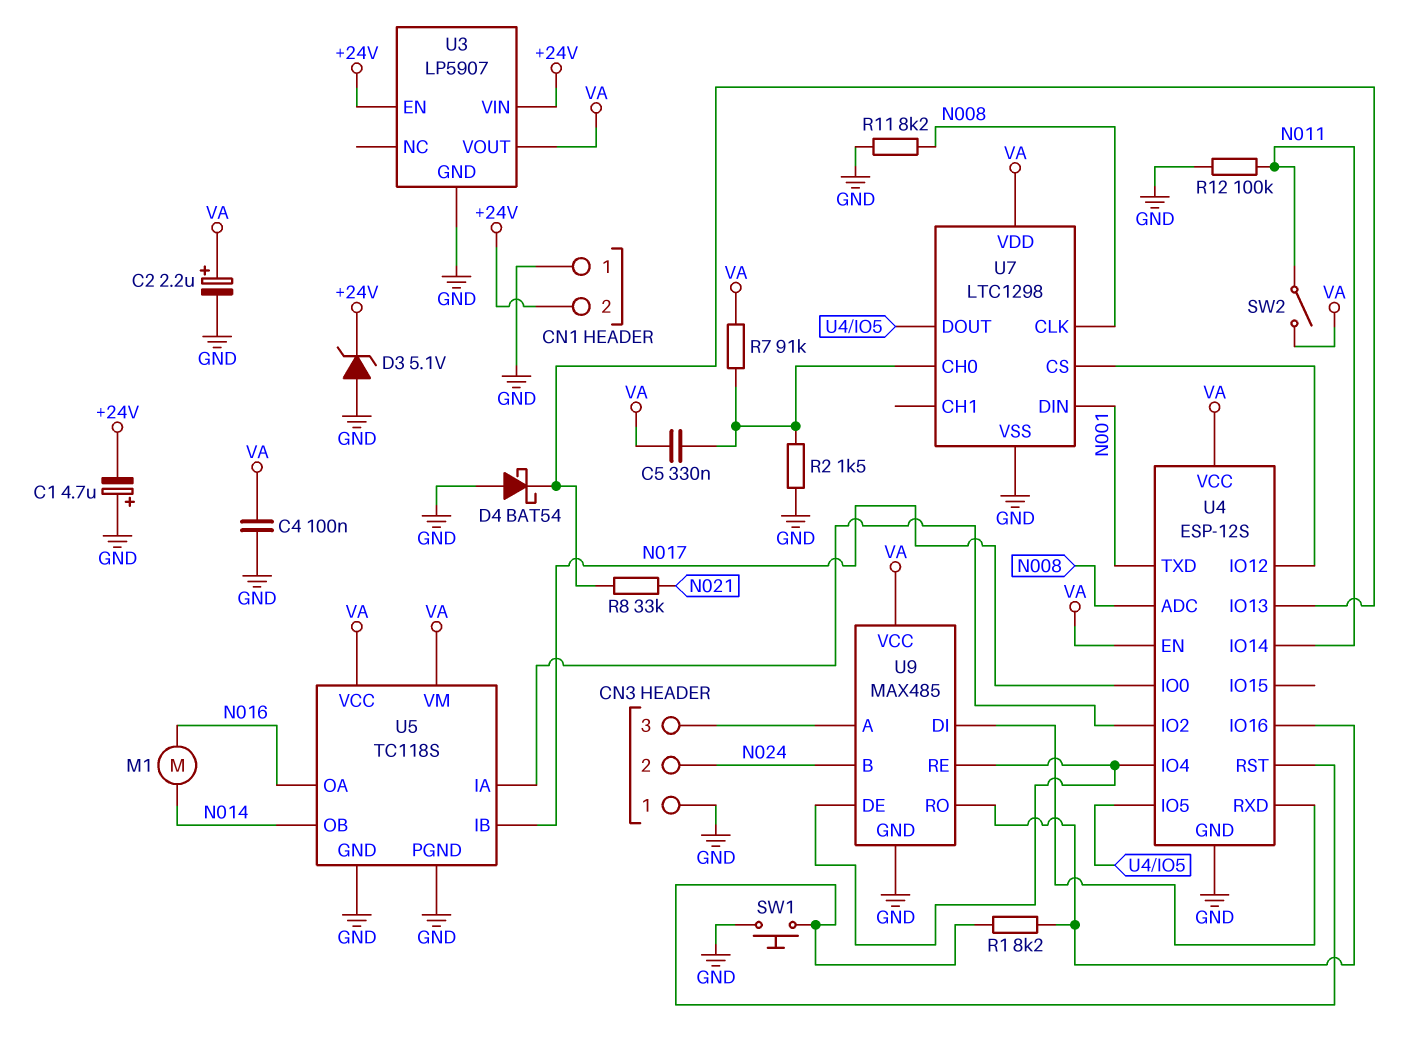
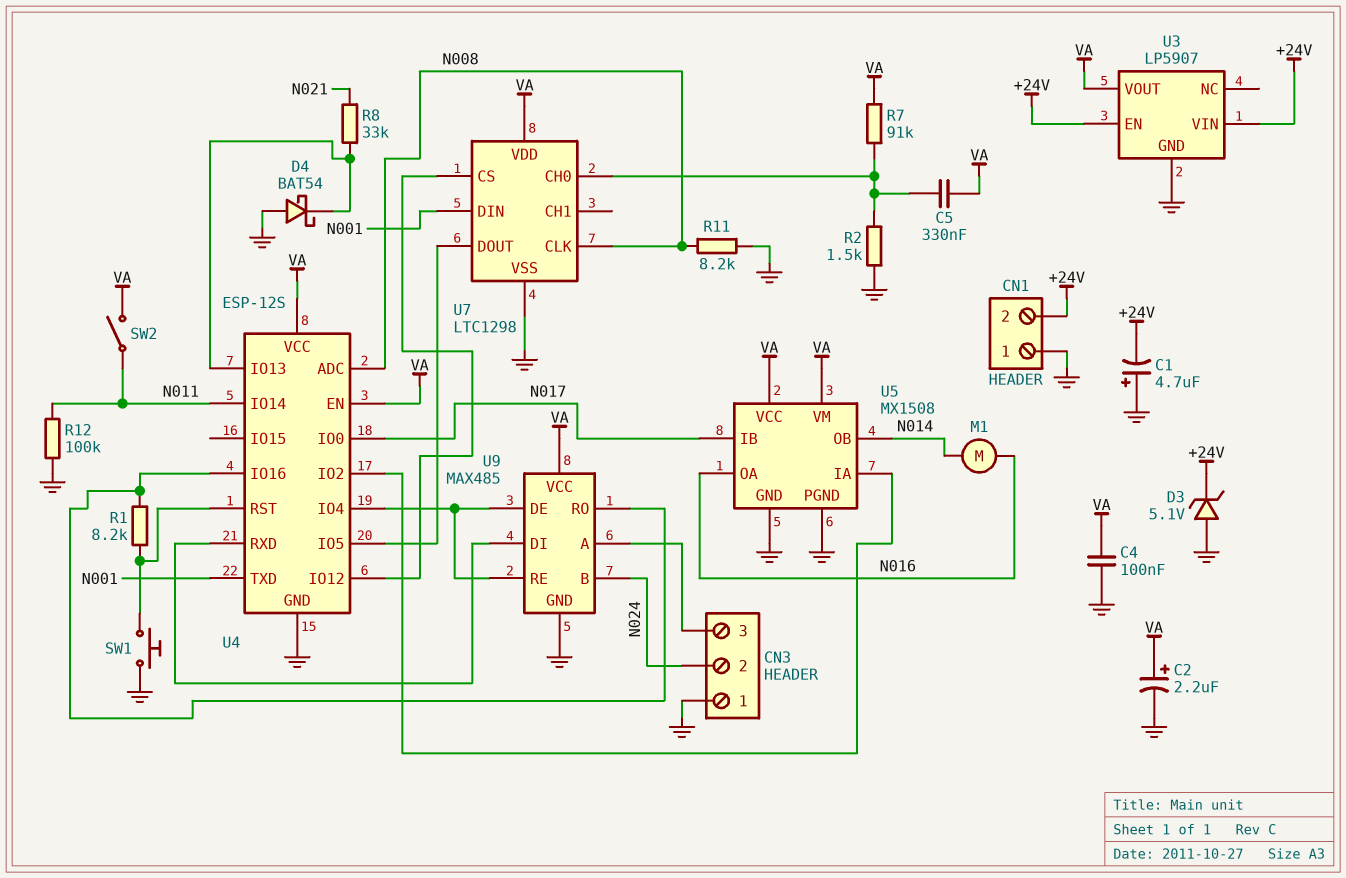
U5: TC118S -> MX1508

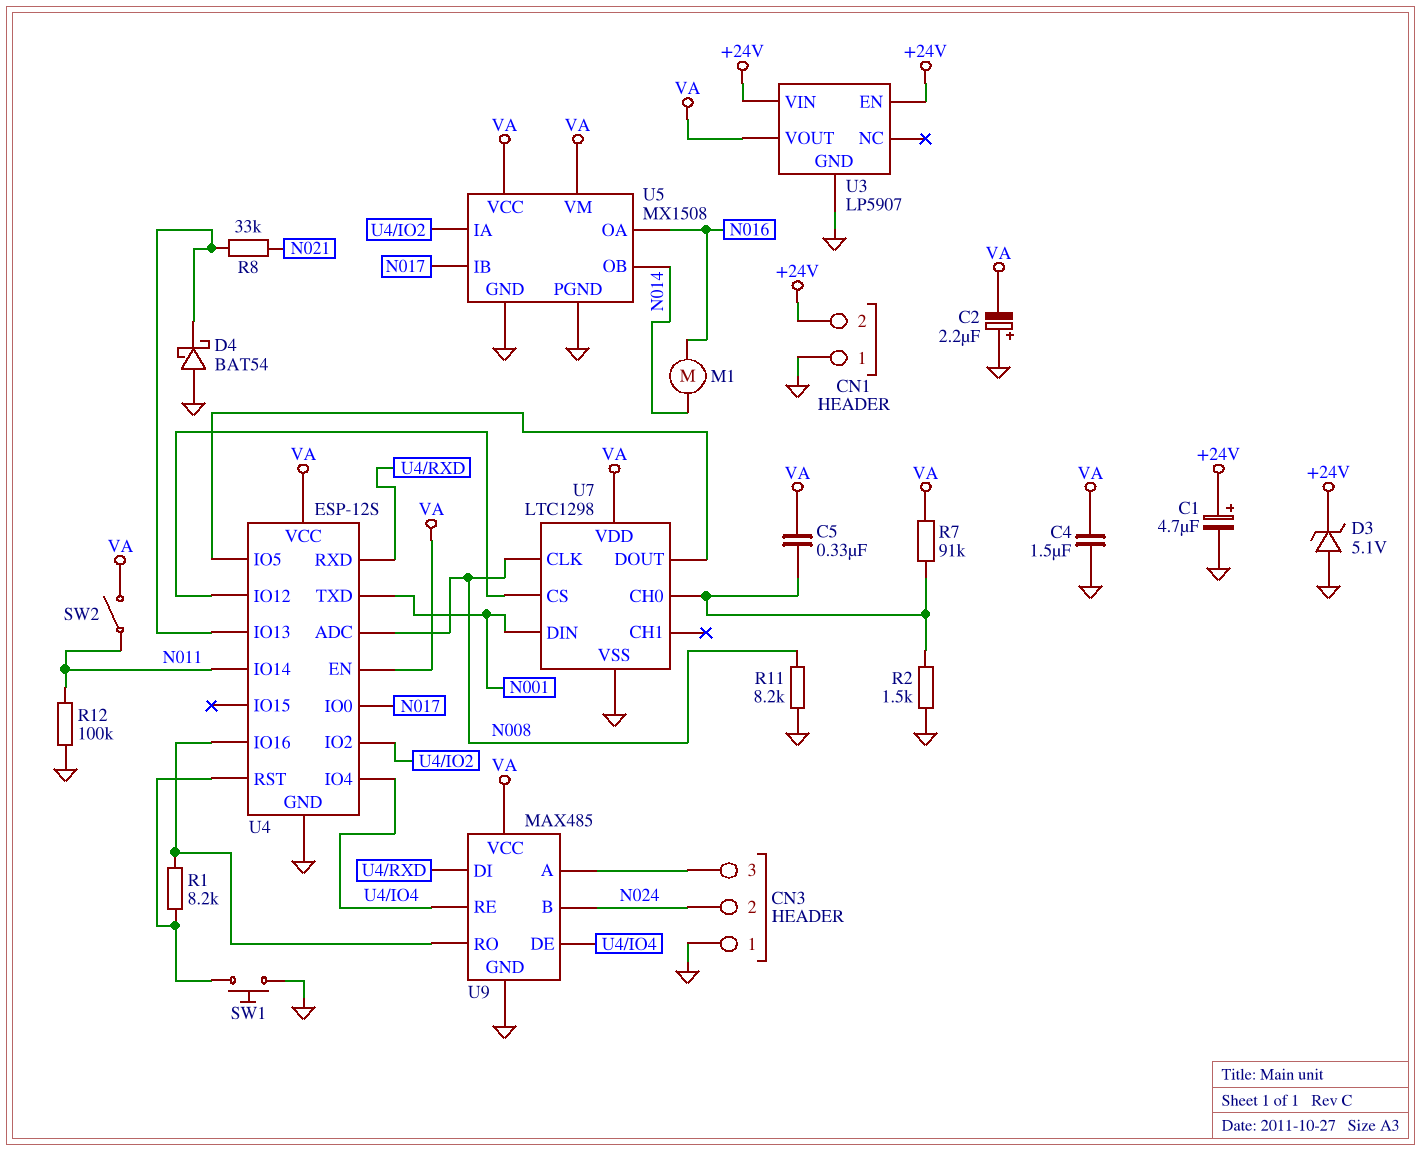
C1: 4.7uF (plus GND, minus +24V) -> 4.7uF (plus +24V, minus GND)
C2: 2.2uF (plus VA, minus GND) -> 2.2uF (plus GND, minus VA)
C4: 100nF (GND, VA) -> 1.5uF (GND, VA)

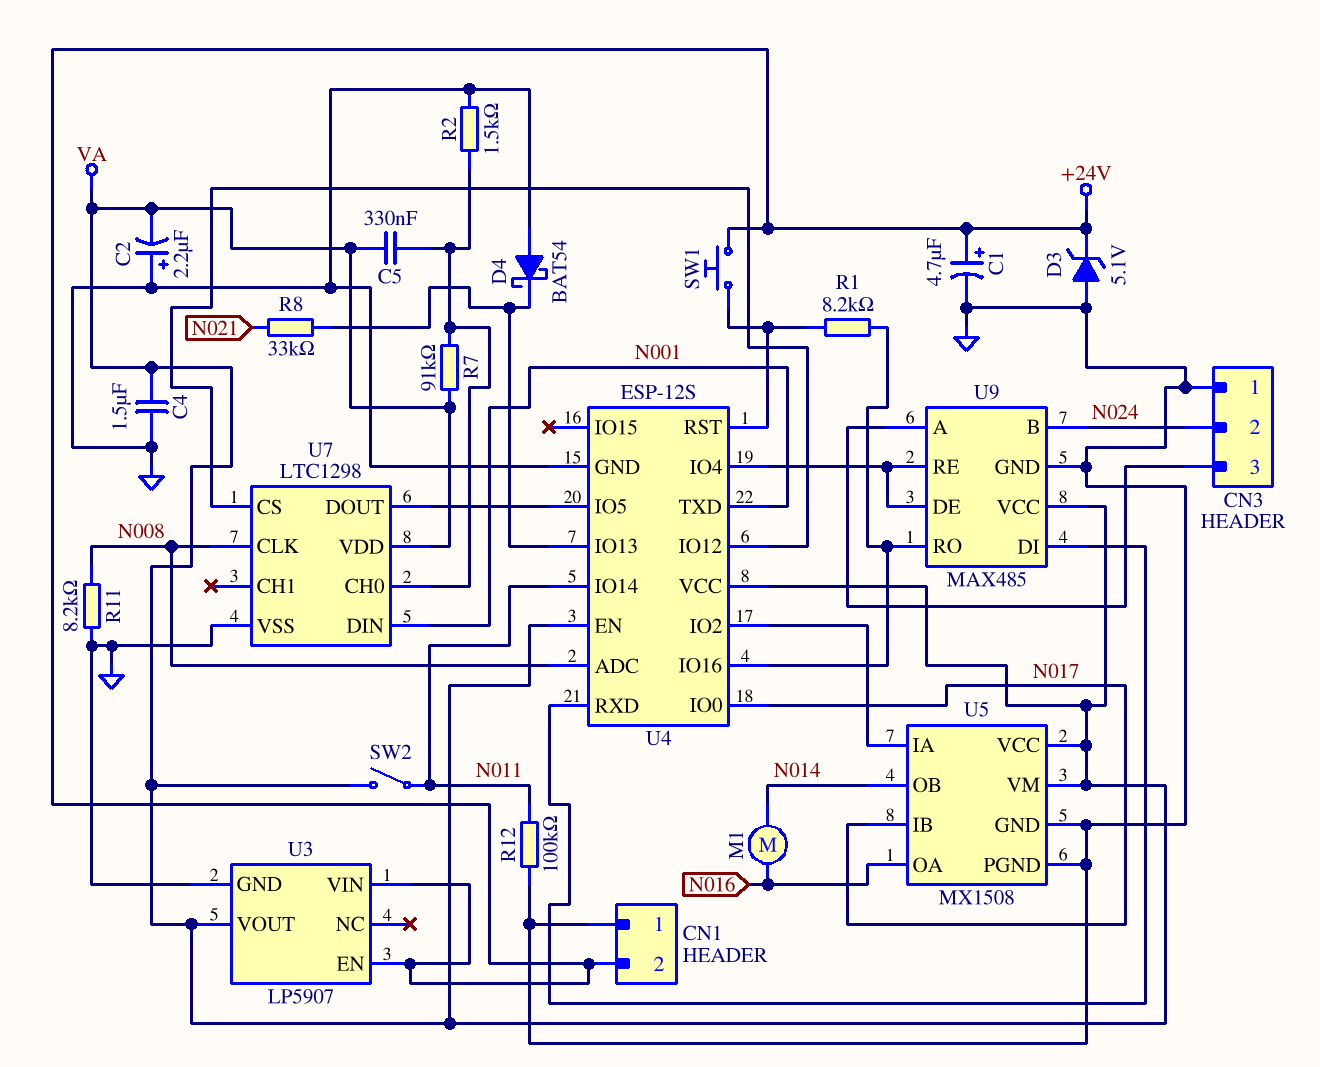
SW1: button (GND, U4/RST) -> button (+24V, U4/RST)

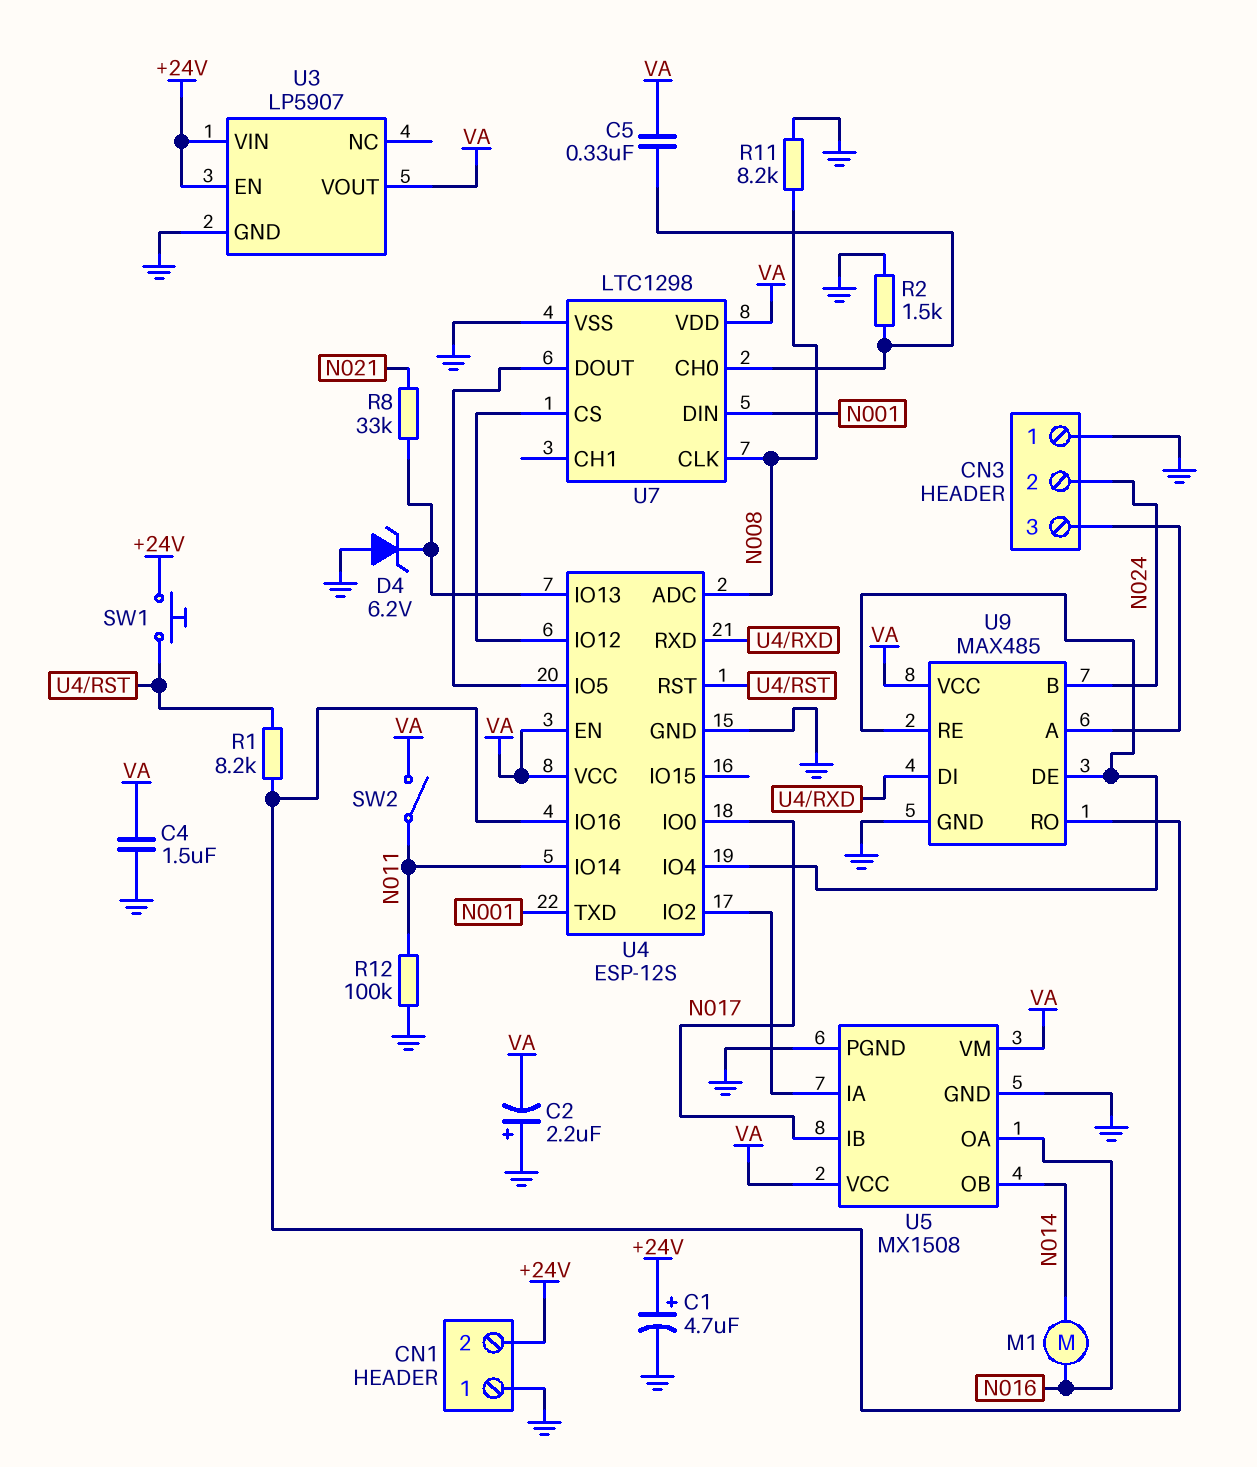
D3: zener 5.1V (A GND, K +24V) -> none
D4: schottky BAT54 (A GND, K U4/IO13) -> zener 6.2V (A GND, K U4/IO13)
R7: 91k (U7/CH0, VA) -> none

